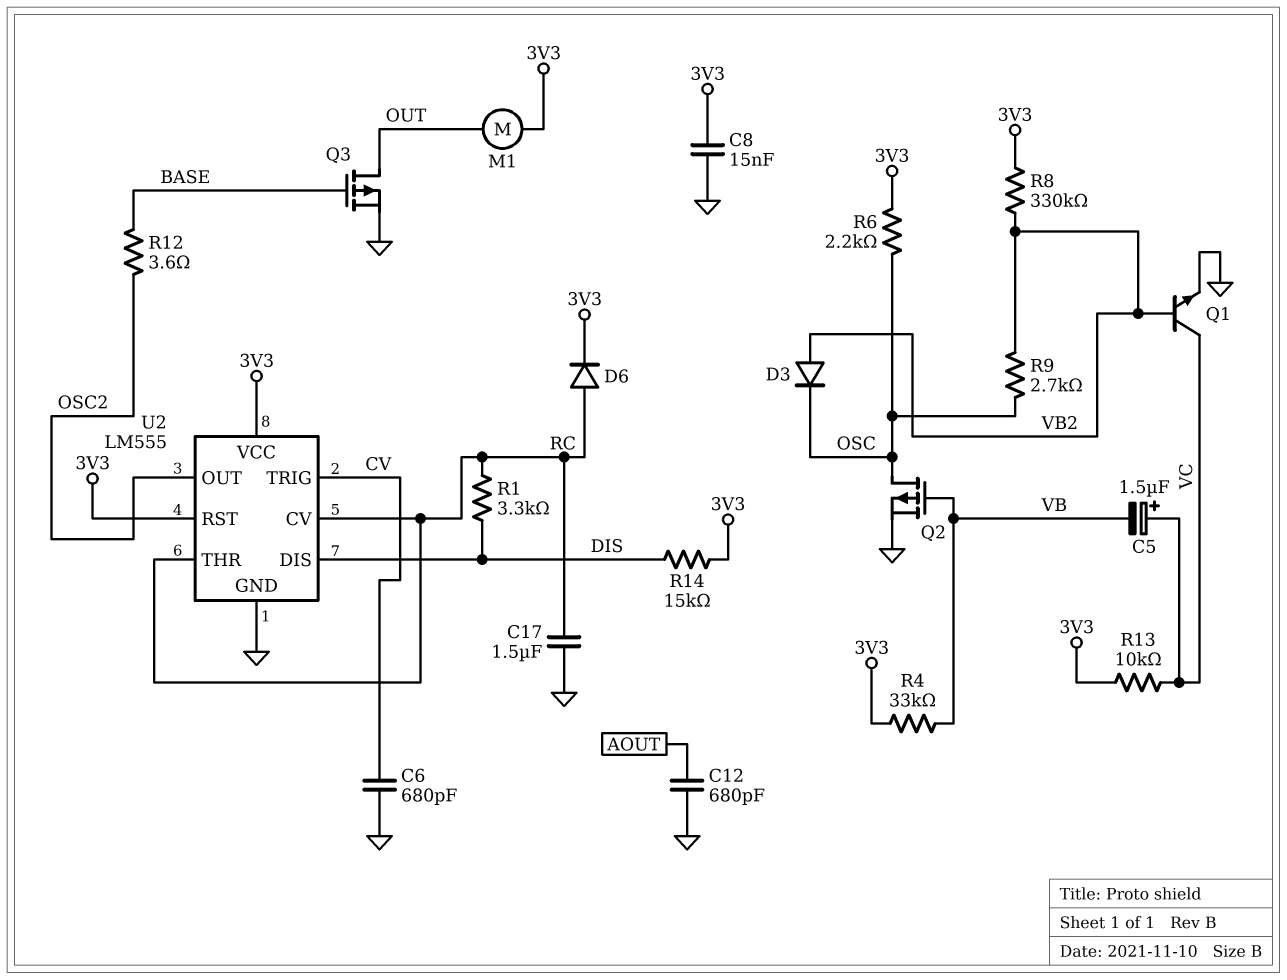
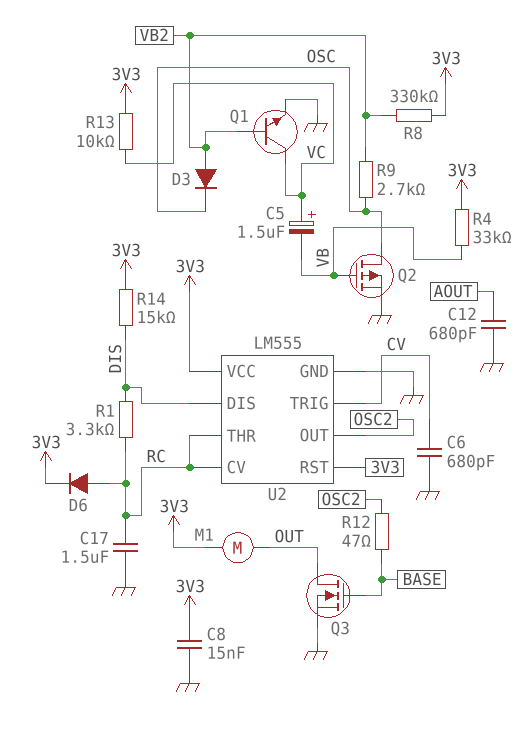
Q3: PMOS (G BASE, D OUT, S GND) -> NMOS (G BASE, D OUT, S GND)
R6: 2.2k (3V3, OSC) -> none
R12: 3.6 (BASE, OSC2) -> 47 (BASE, OSC2)

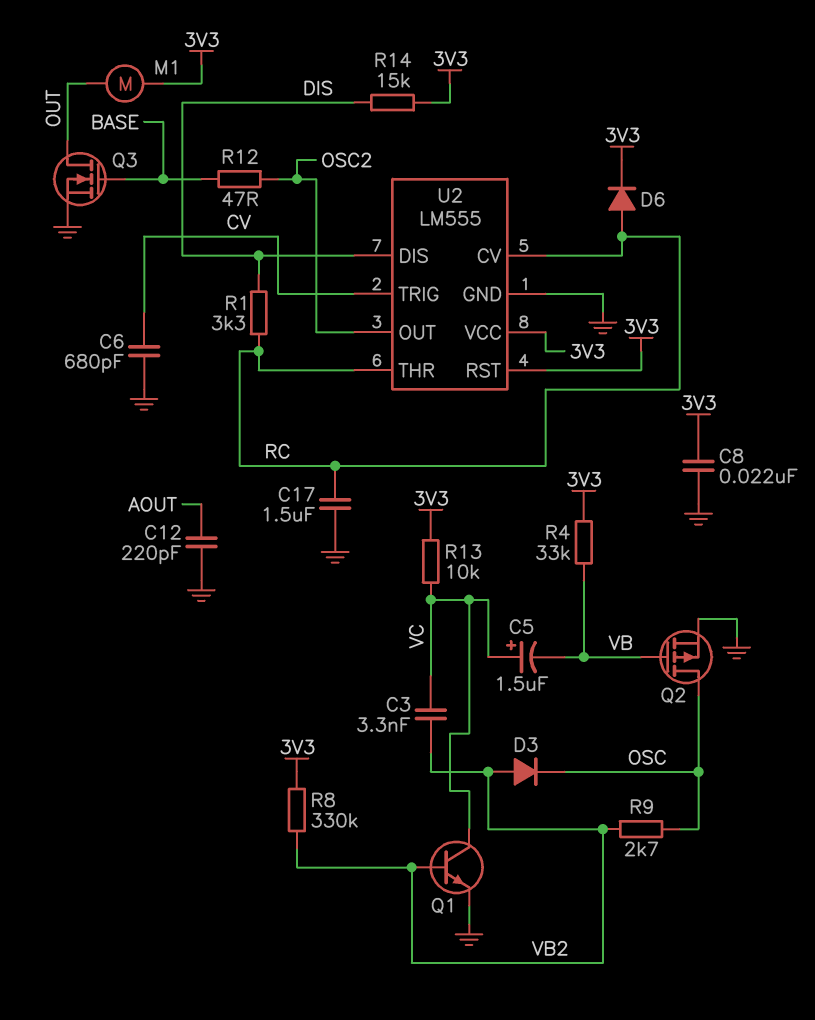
C3: none -> 3.3nF (VB2, VC)
C8: 15nF (3V3, GND) -> 22nF (3V3, GND)
C12: 680pF (AOUT, GND) -> 220pF (AOUT, GND)

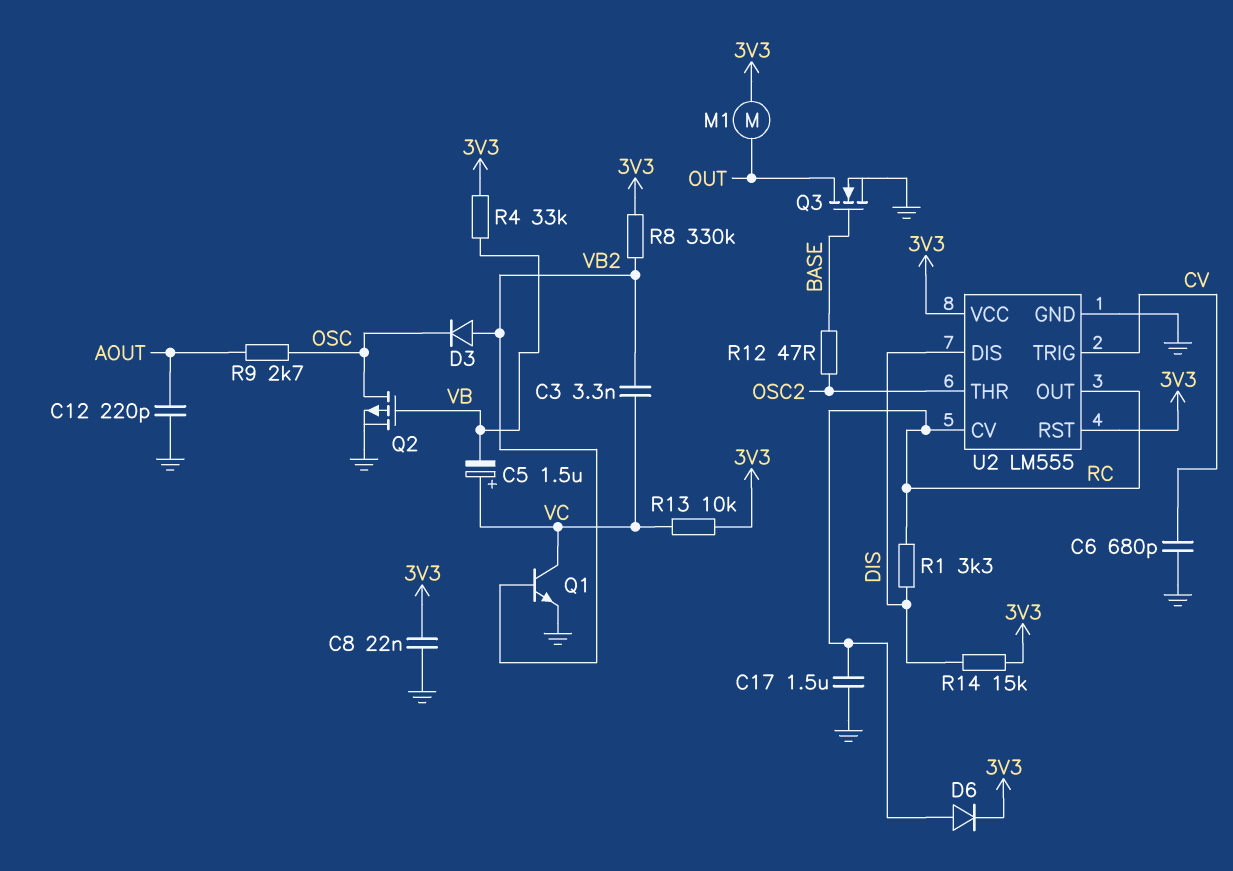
R9: 2.7k (OSC, VB2) -> 2.7k (AOUT, OSC)
U2 pin OUT: OSC2 -> RC
U2 pin THR: RC -> OSC2

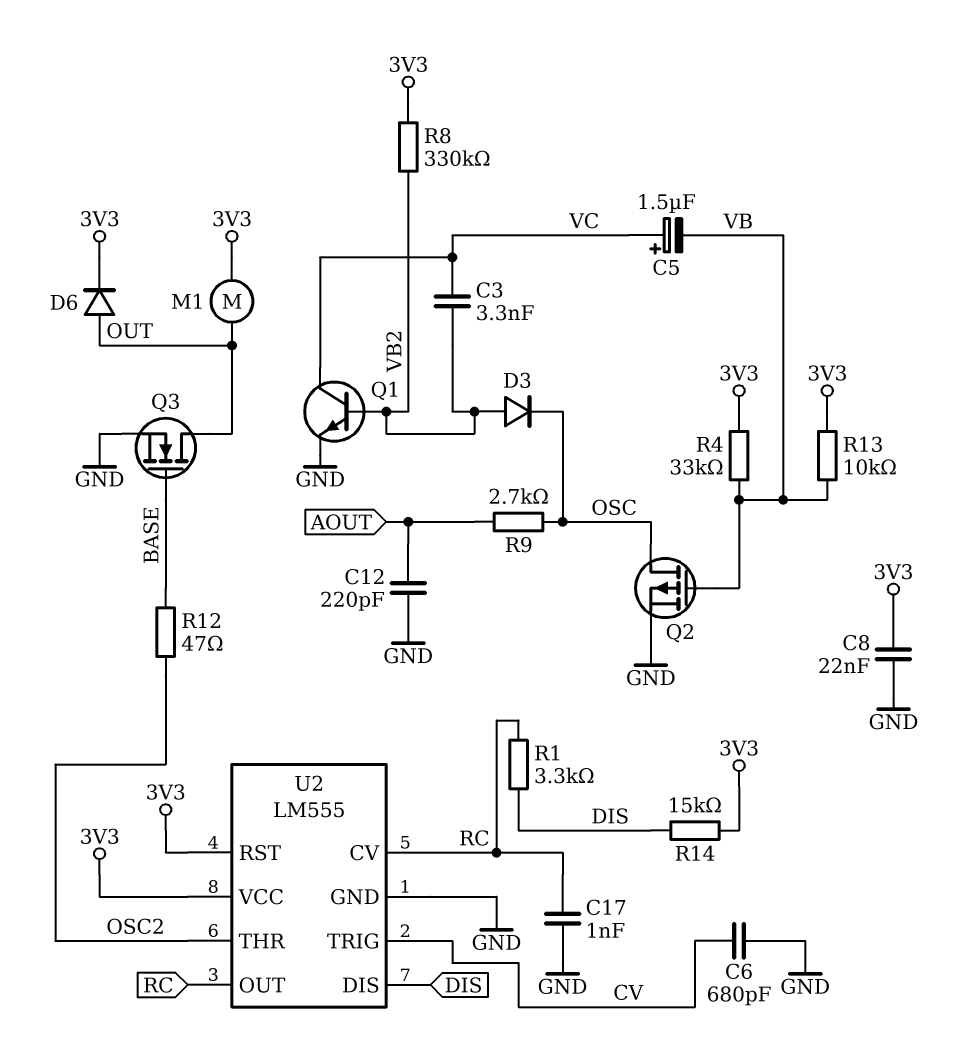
C17: 1.5uF (GND, RC) -> 1nF (GND, RC)
D6: diode (A RC, K 3V3) -> diode (A OUT, K 3V3)
R13: 10k (3V3, VC) -> 10k (3V3, VB)

